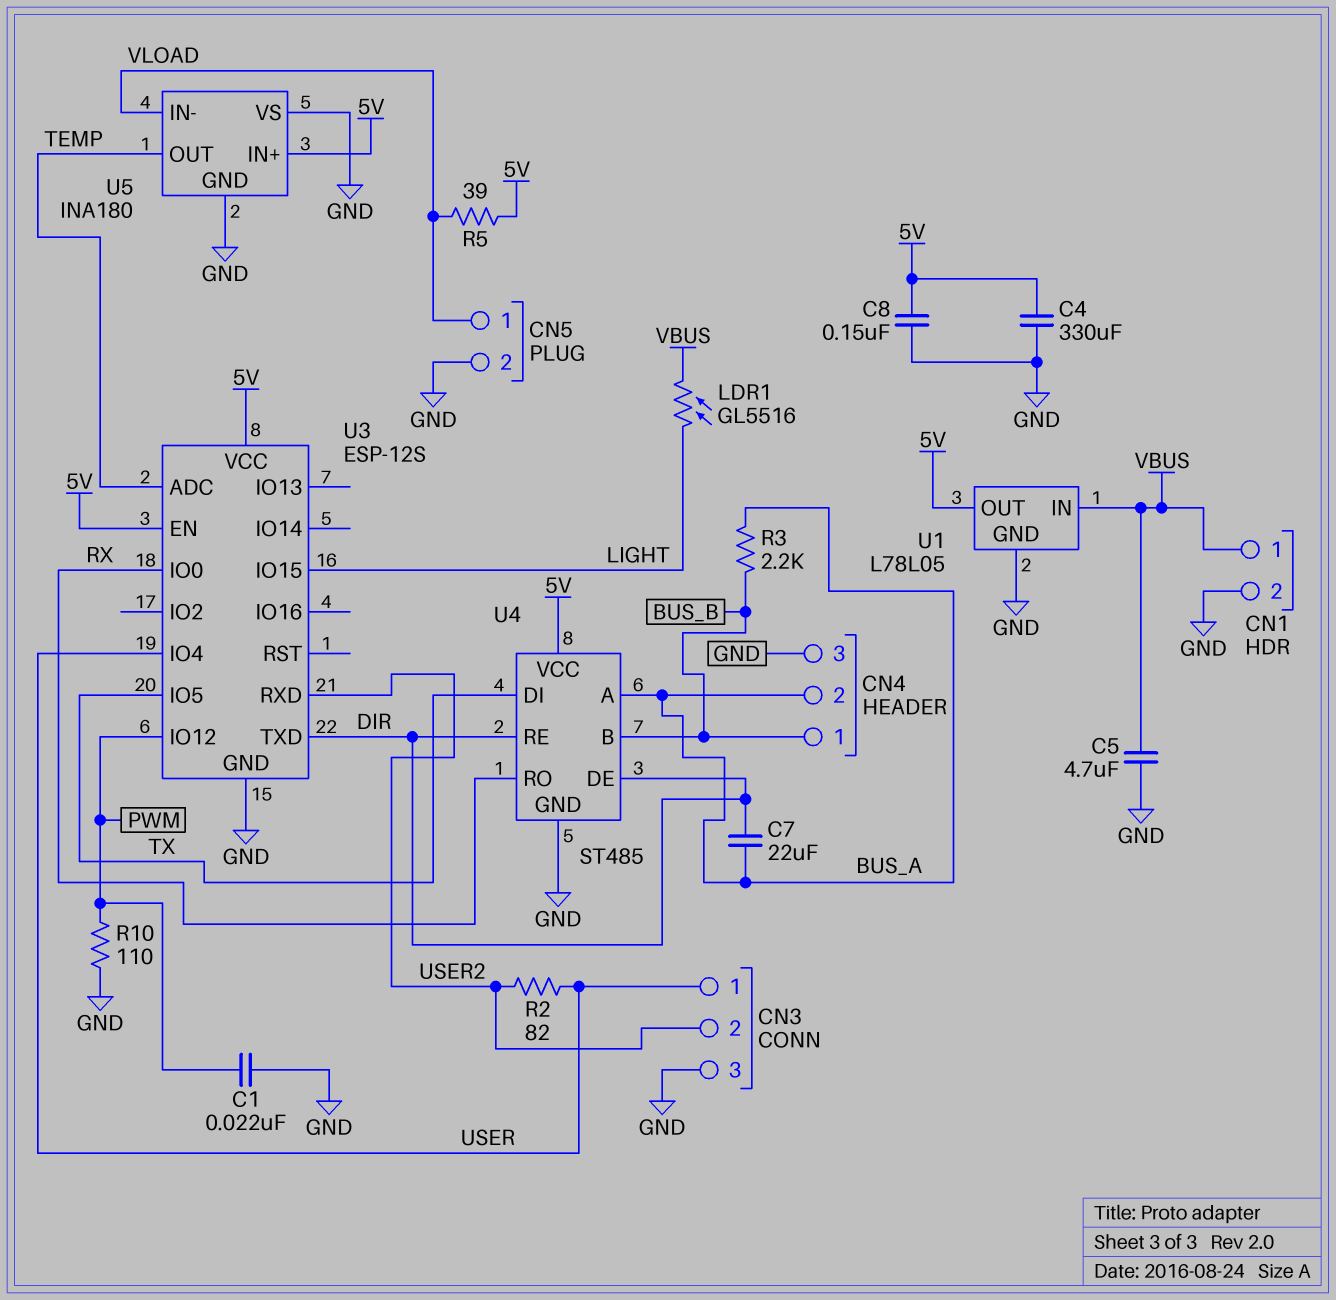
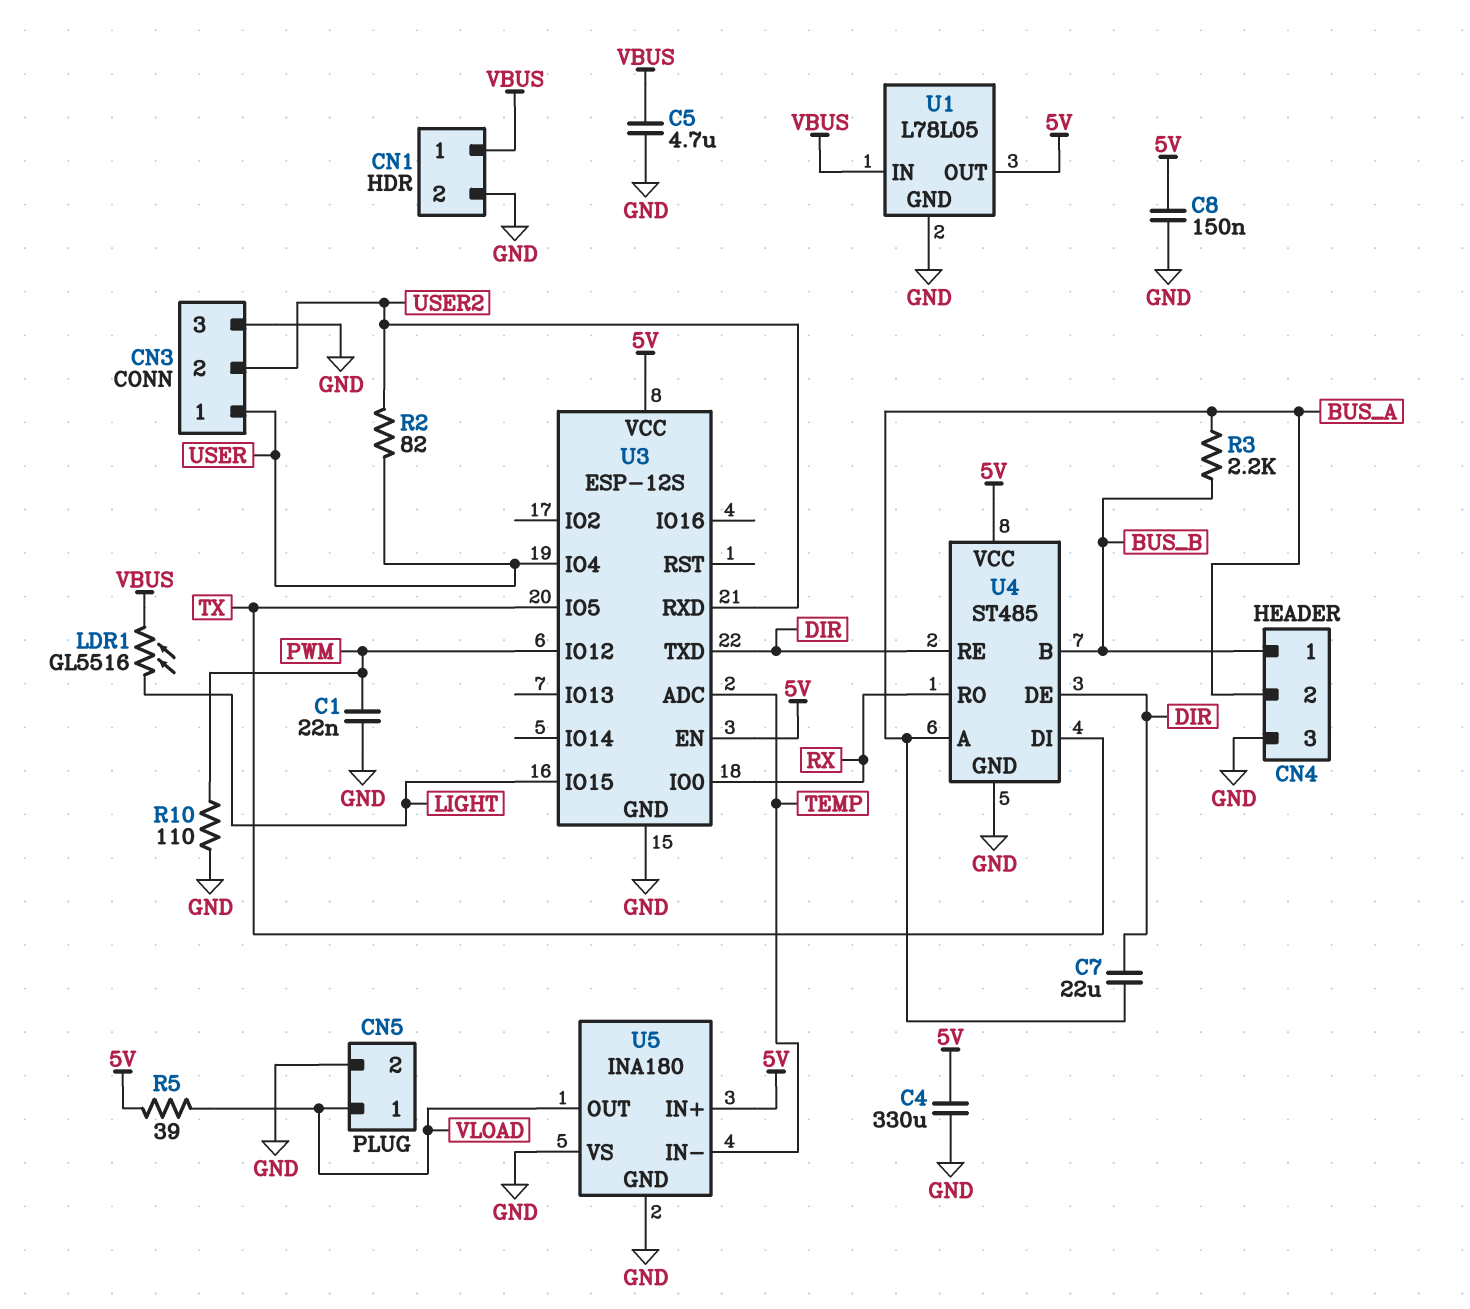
U5 pin IN-: VLOAD -> TEMP
U5 pin OUT: TEMP -> VLOAD

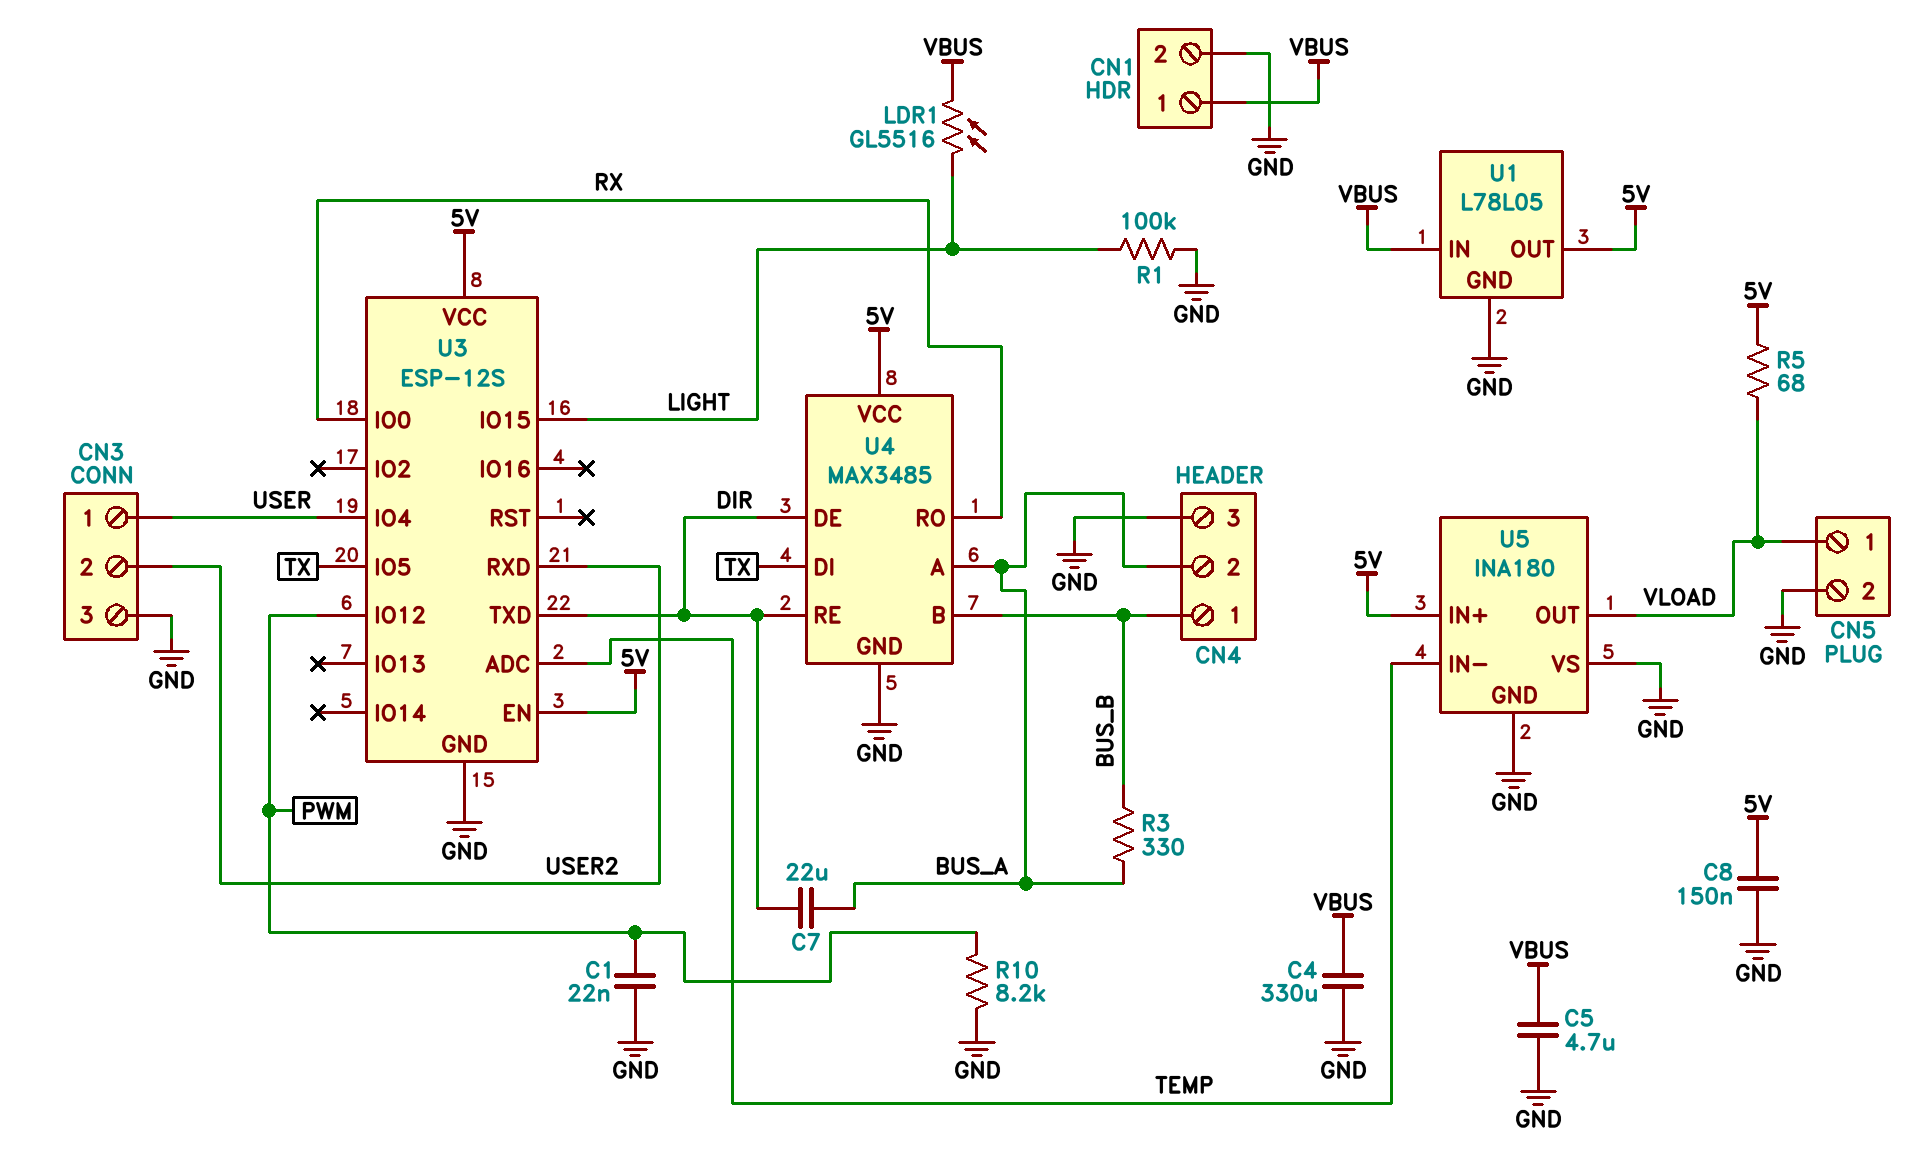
C4: 330uF (5V, GND) -> 330uF (GND, VBUS)
R1: none -> 100k (GND, LIGHT)
R2: 82 (USER, USER2) -> none
R3: 2.2k (BUS_A, BUS_B) -> 330 (BUS_A, BUS_B)
R5: 39 (5V, VLOAD) -> 68 (5V, VLOAD)
R10: 110 (GND, PWM) -> 8.2k (GND, PWM)
U4: ST485 -> MAX3485

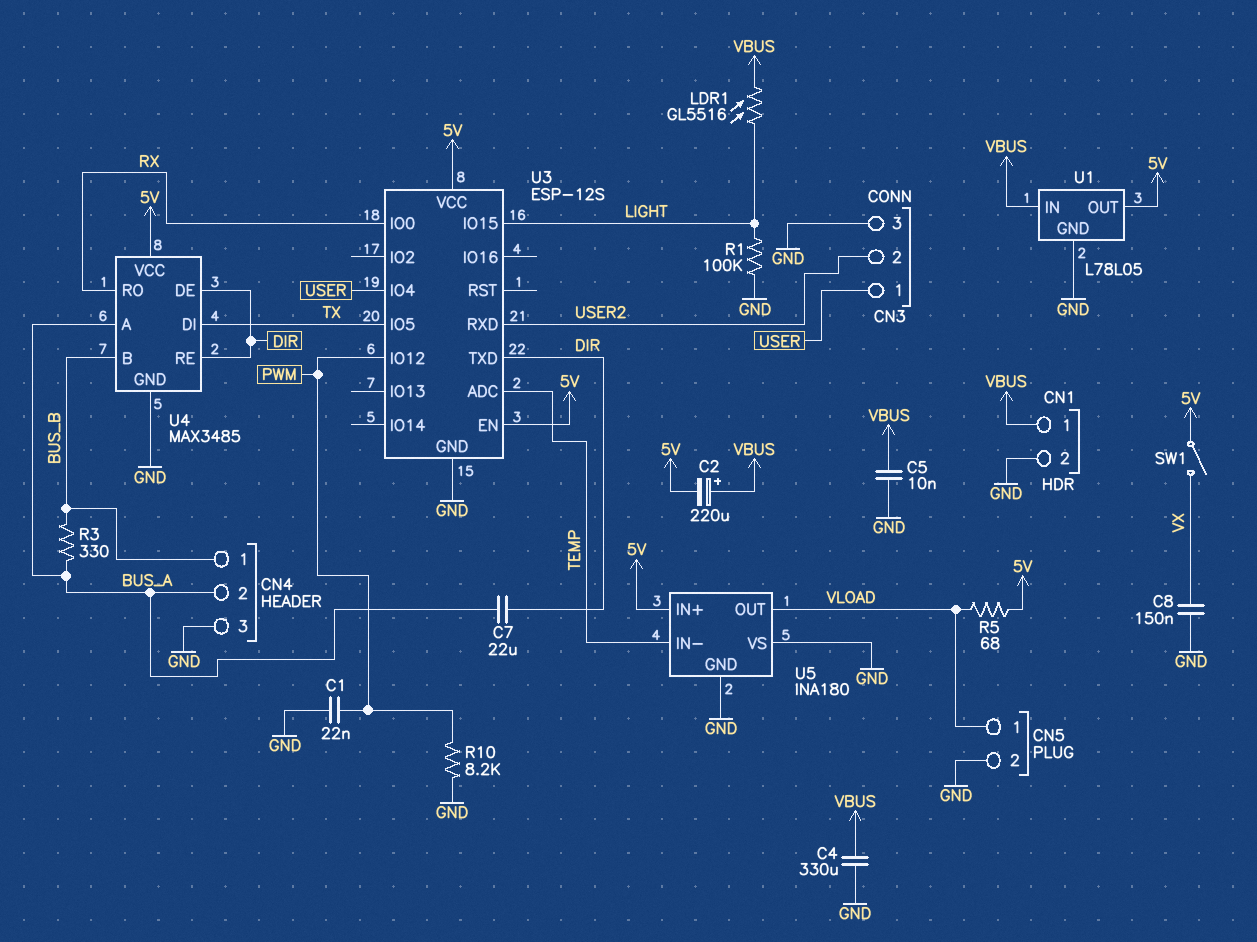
C2: none -> 220uF (plus VBUS, minus 5V)
C5: 4.7uF (GND, VBUS) -> 10nF (GND, VBUS)
C8: 150nF (5V, GND) -> 150nF (GND, VX)
SW1: none -> switch (5V, VX)

